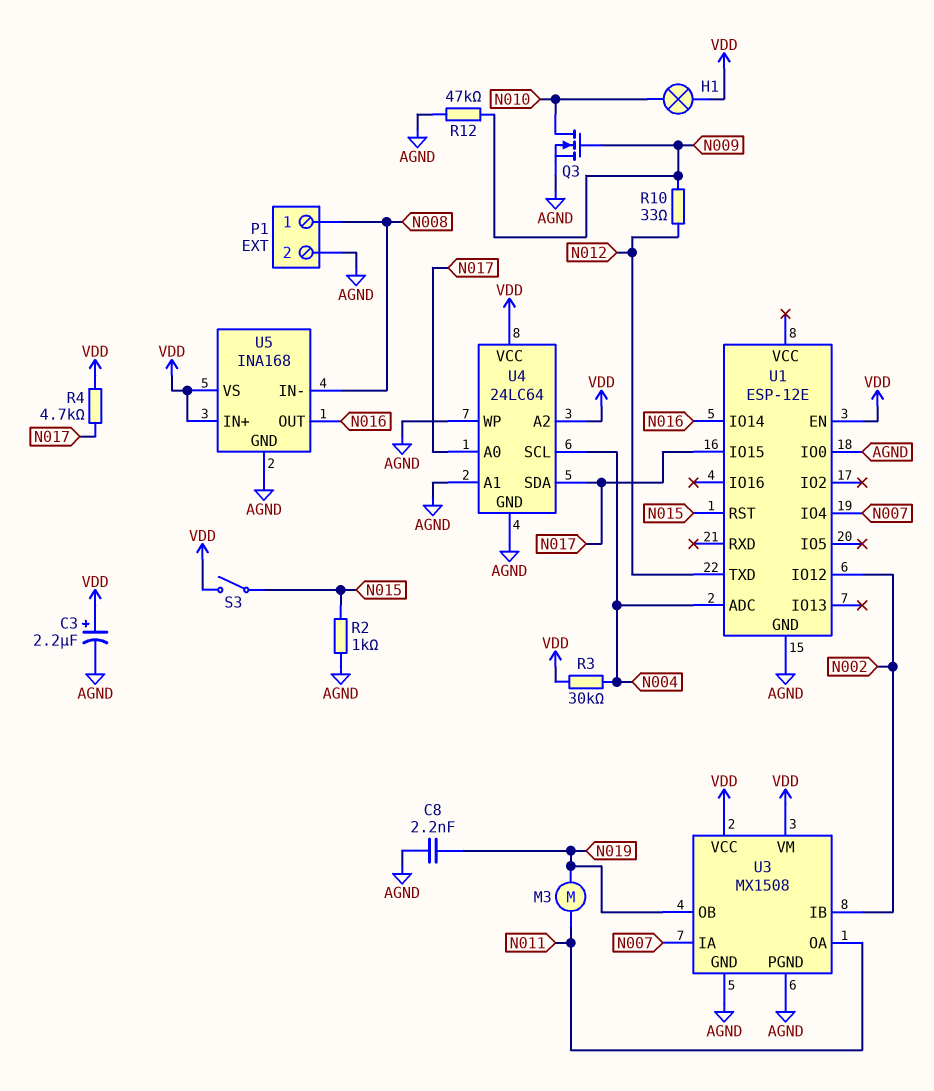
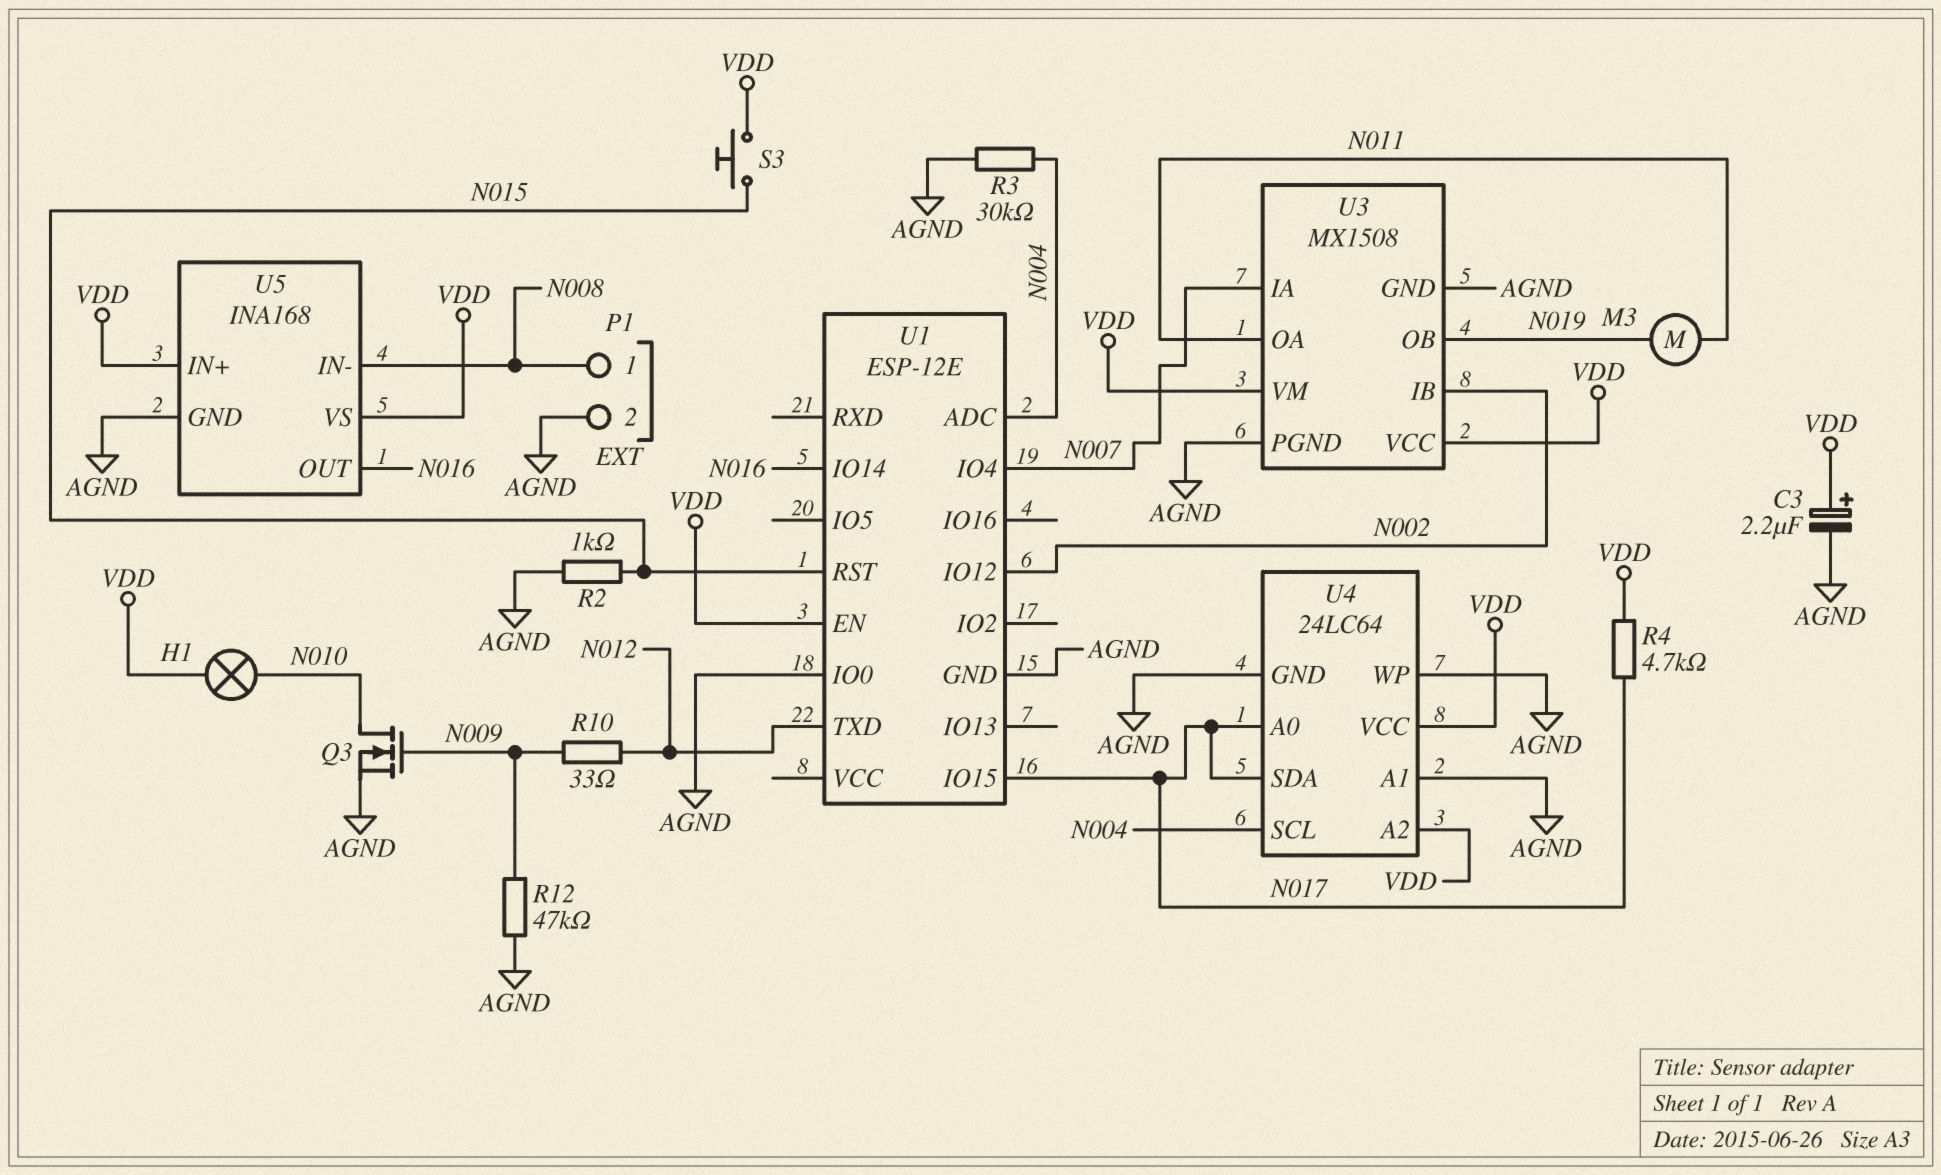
C8: 2.2nF (AGND, N019) -> none
R3: 30k (N004, VDD) -> 30k (AGND, N004)
S3: switch (N015, VDD) -> button (N015, VDD)

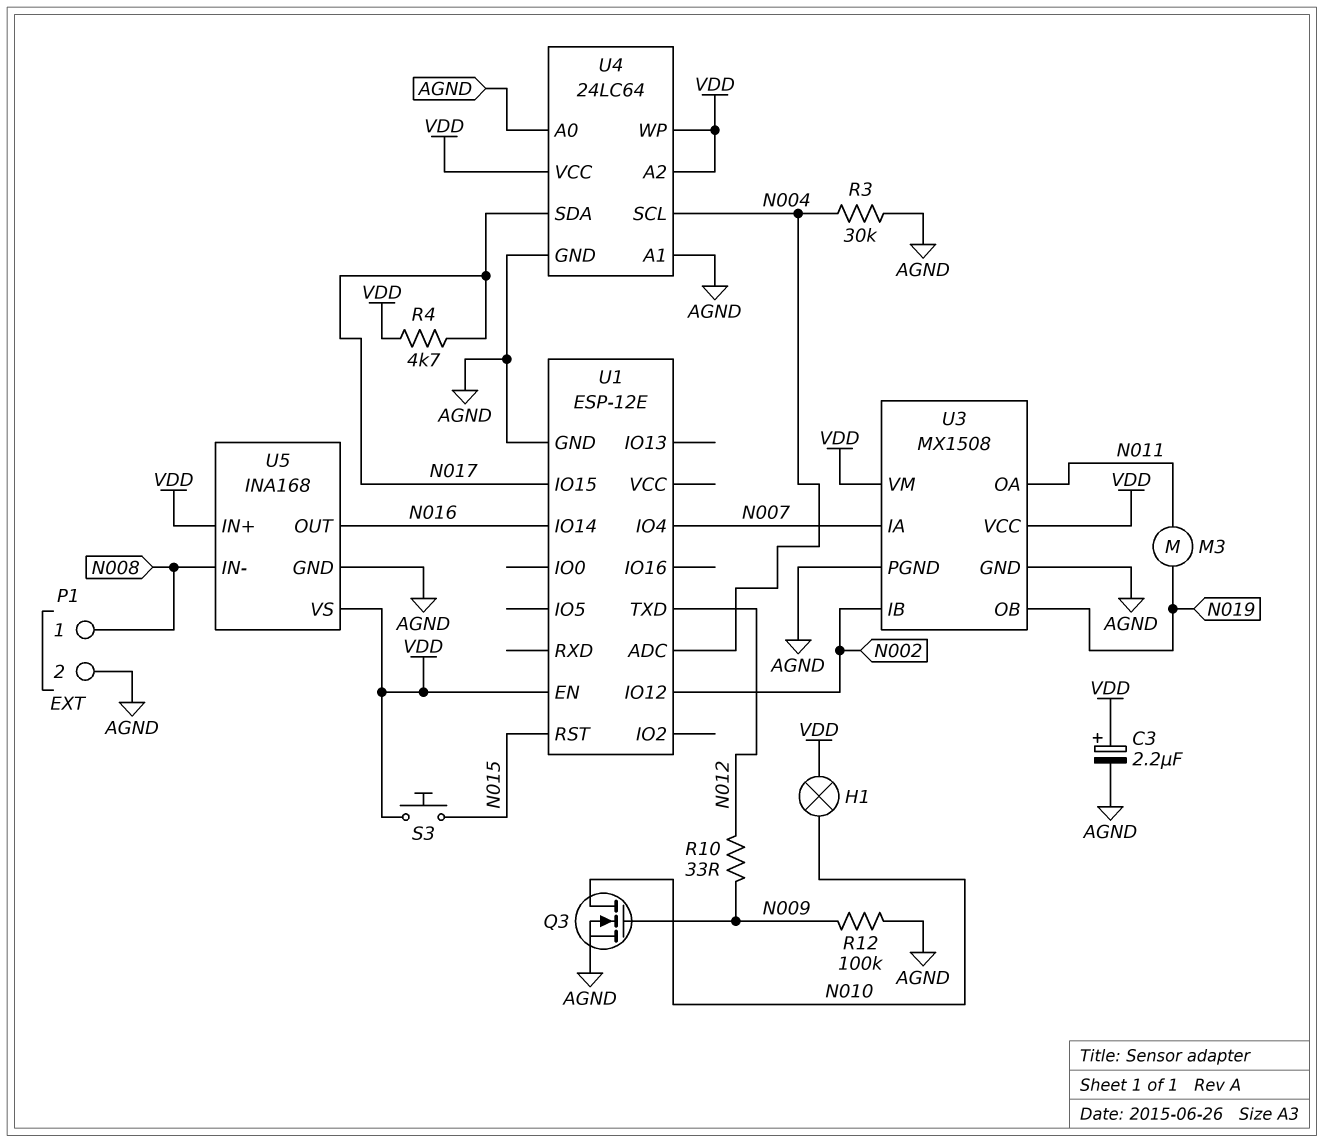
R2: 1k (AGND, N015) -> none
R12: 47k (AGND, N009) -> 100k (AGND, N009)
U1 pin IO0: AGND -> none
U4 pin A0: N017 -> AGND
U4 pin WP: AGND -> VDD

